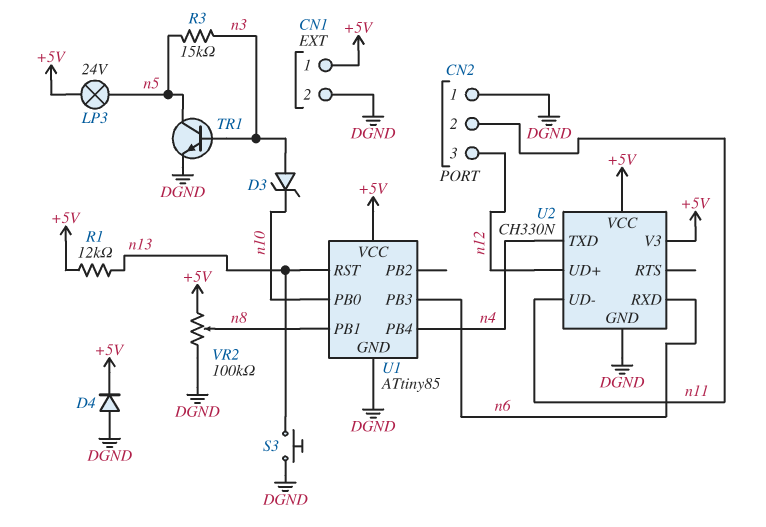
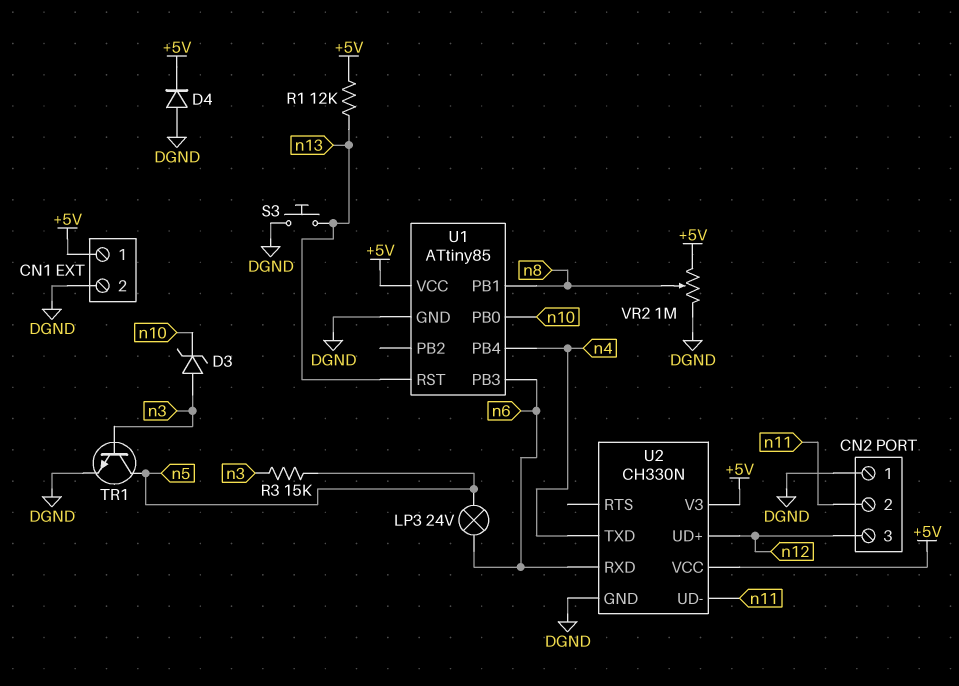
LP3: lamp 24V (+5V, n5) -> lamp 24V (n5, n6)
VR2: 100k (+5V, DGND, wiper n8) -> 1M (+5V, DGND, wiper n8)

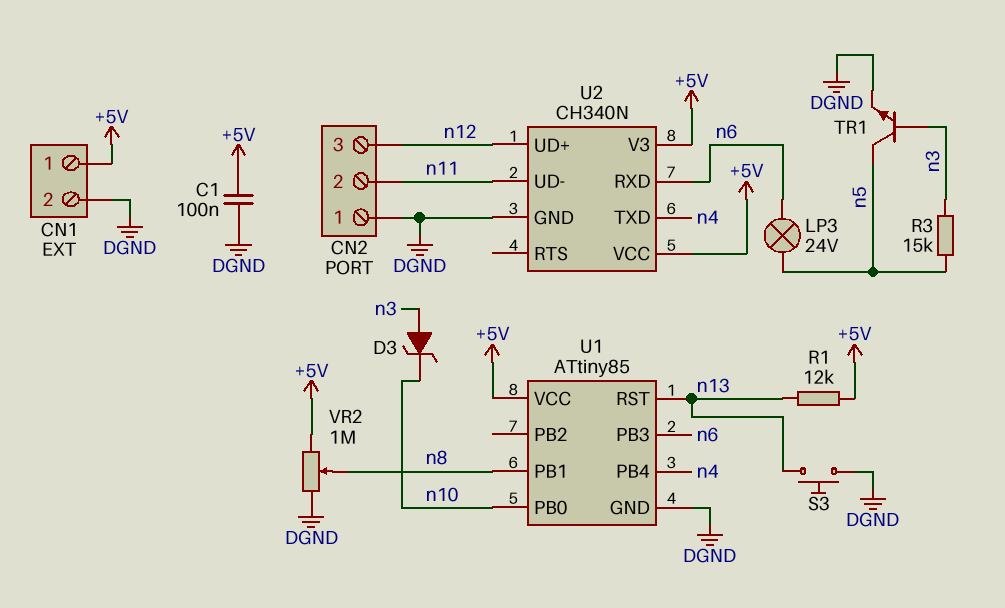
C1: none -> 100nF (+5V, DGND)
D4: diode (A DGND, K +5V) -> none
U2: CH330N -> CH340N

